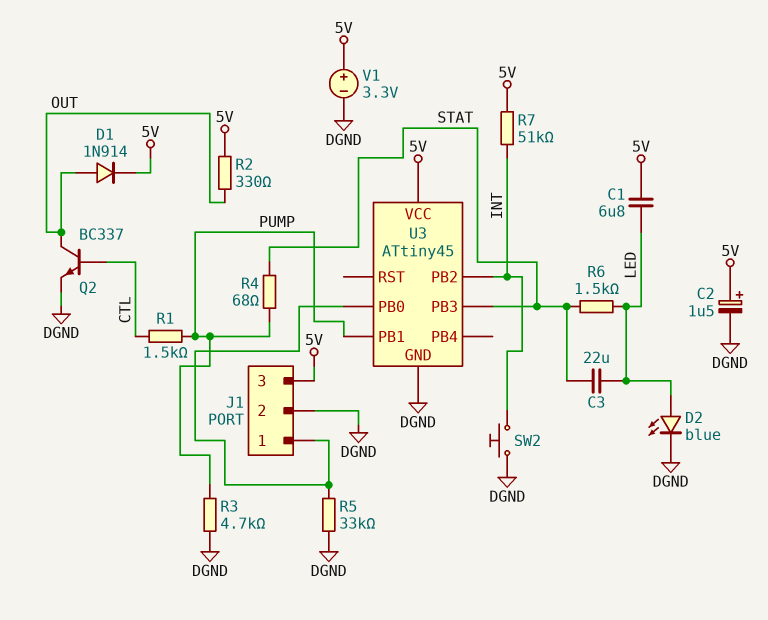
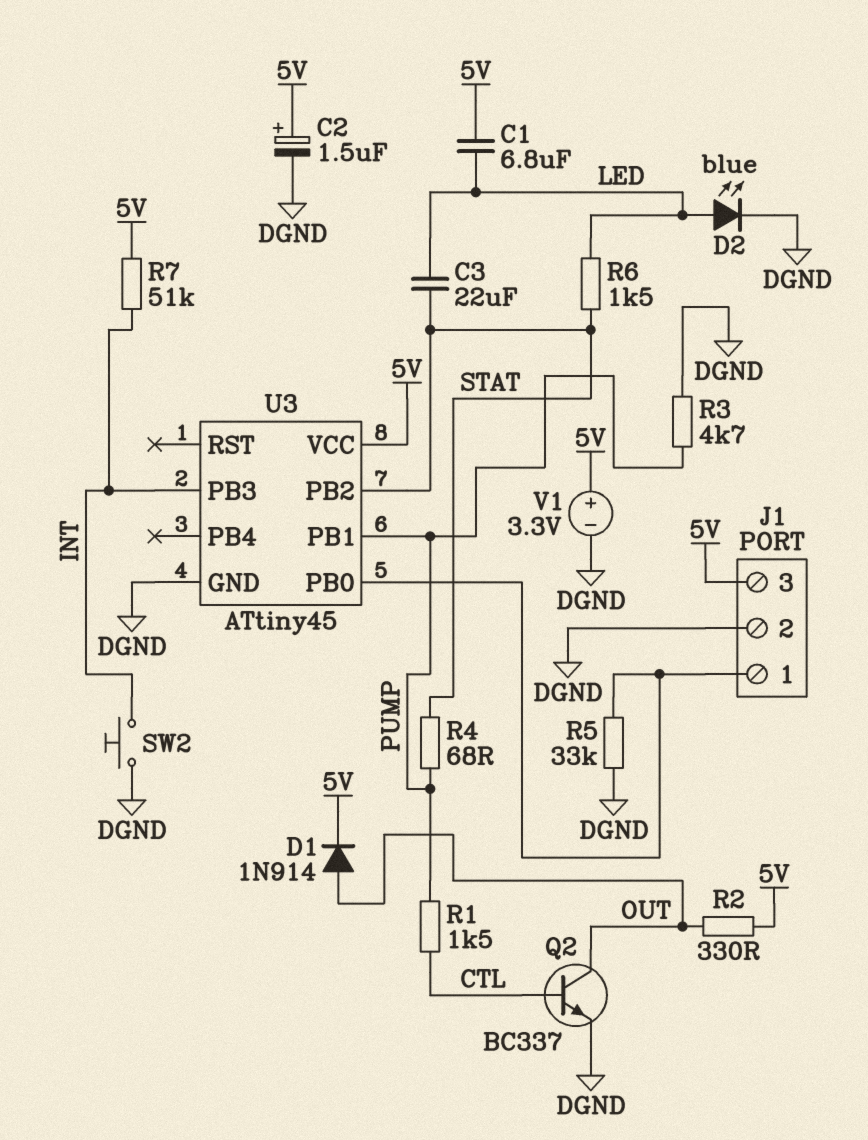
U3 pin PB2: INT -> STAT
U3 pin PB3: STAT -> INT

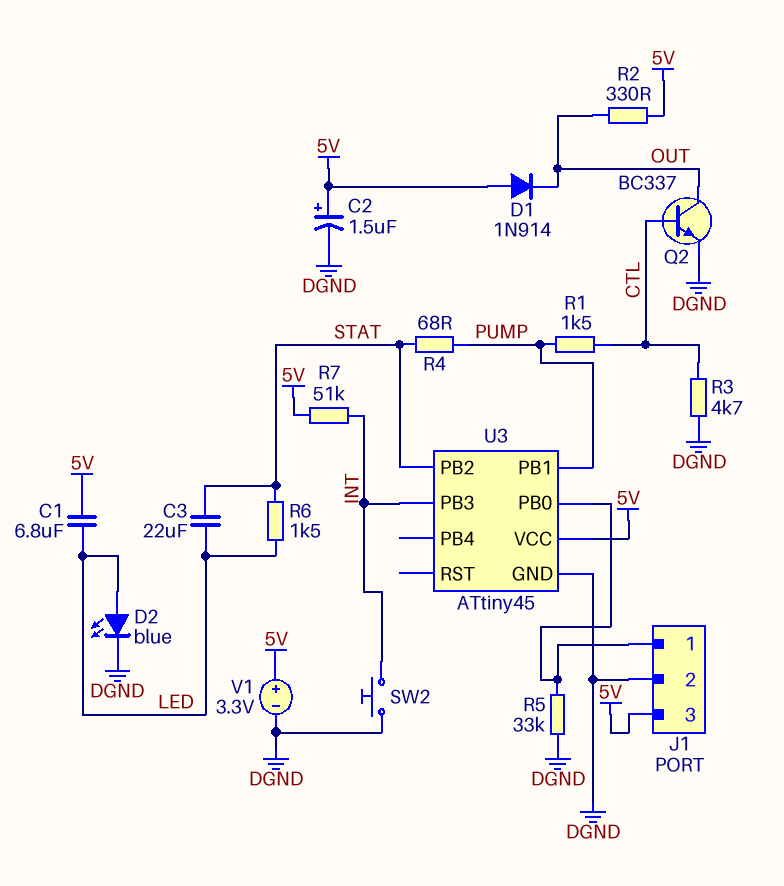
D1: diode 1N914 (A OUT, K 5V) -> diode 1N914 (A 5V, K OUT)
R3: 4.7k (DGND, PUMP) -> 4.7k (CTL, DGND)

